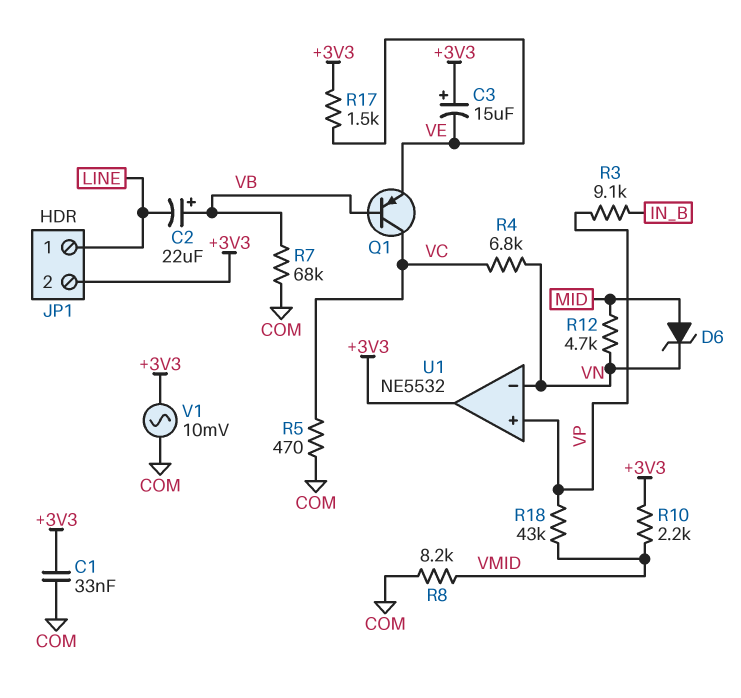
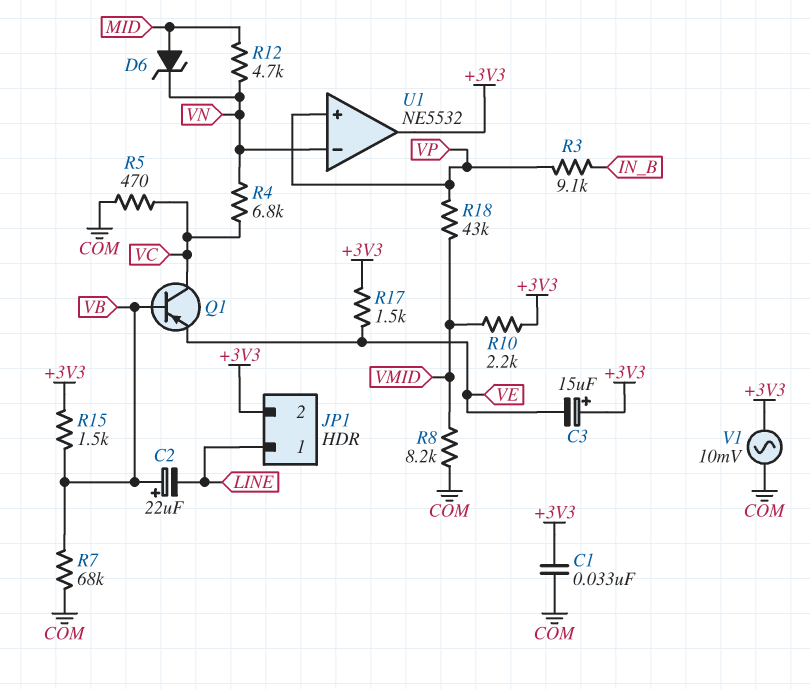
R15: none -> 1.5k (+3V3, VB)

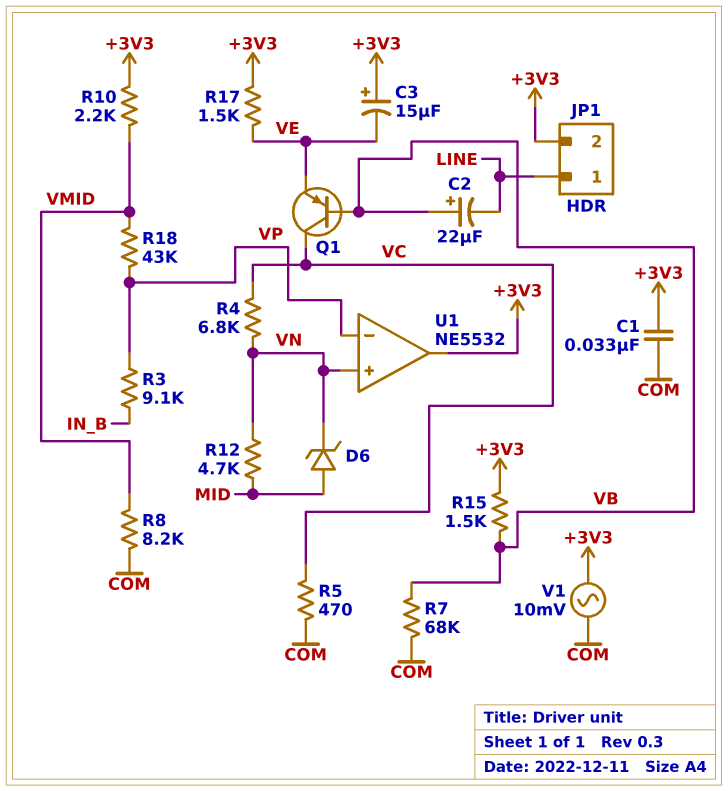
U1 pin in+: VP -> VN
U1 pin in-: VN -> VP

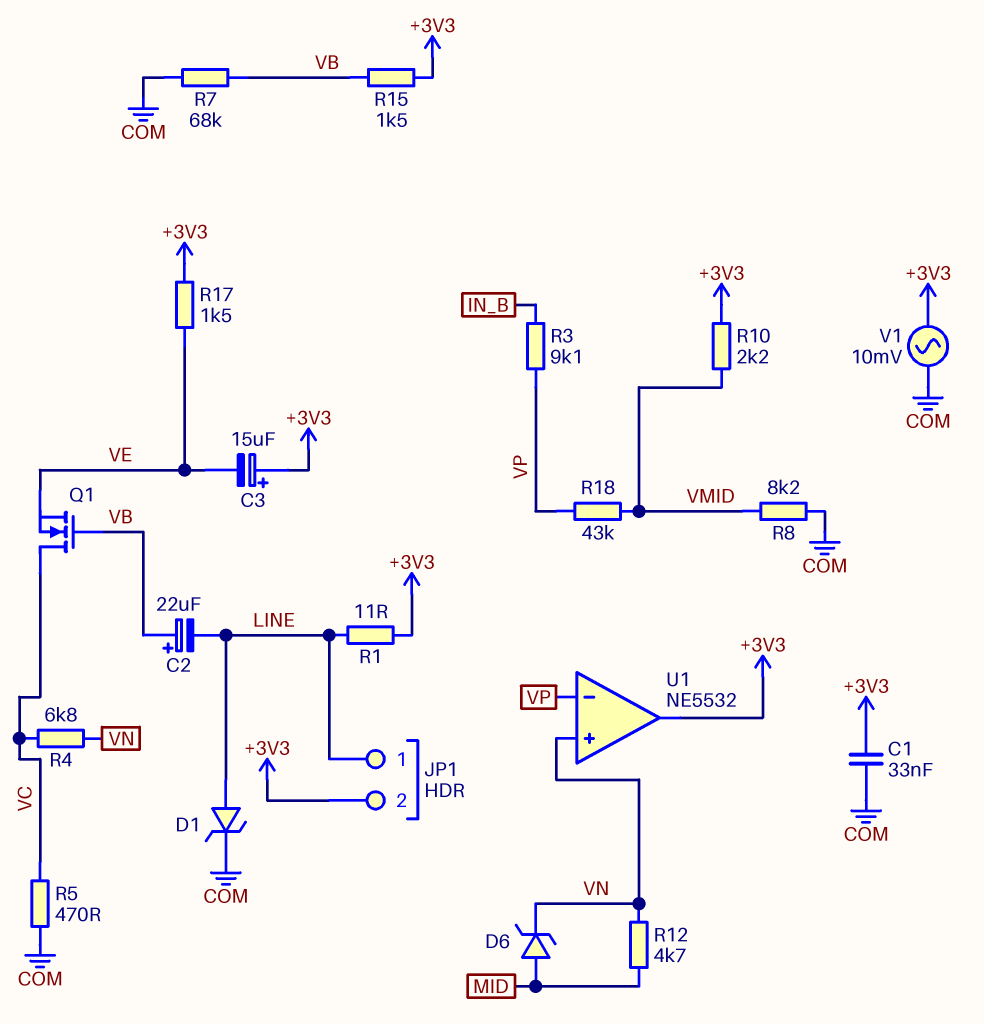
D1: none -> zener (A LINE, K COM)
Q1: PNP (B VB, C VC, E VE) -> NMOS (G VB, D VC, S VE)
R1: none -> 11 (+3V3, LINE)

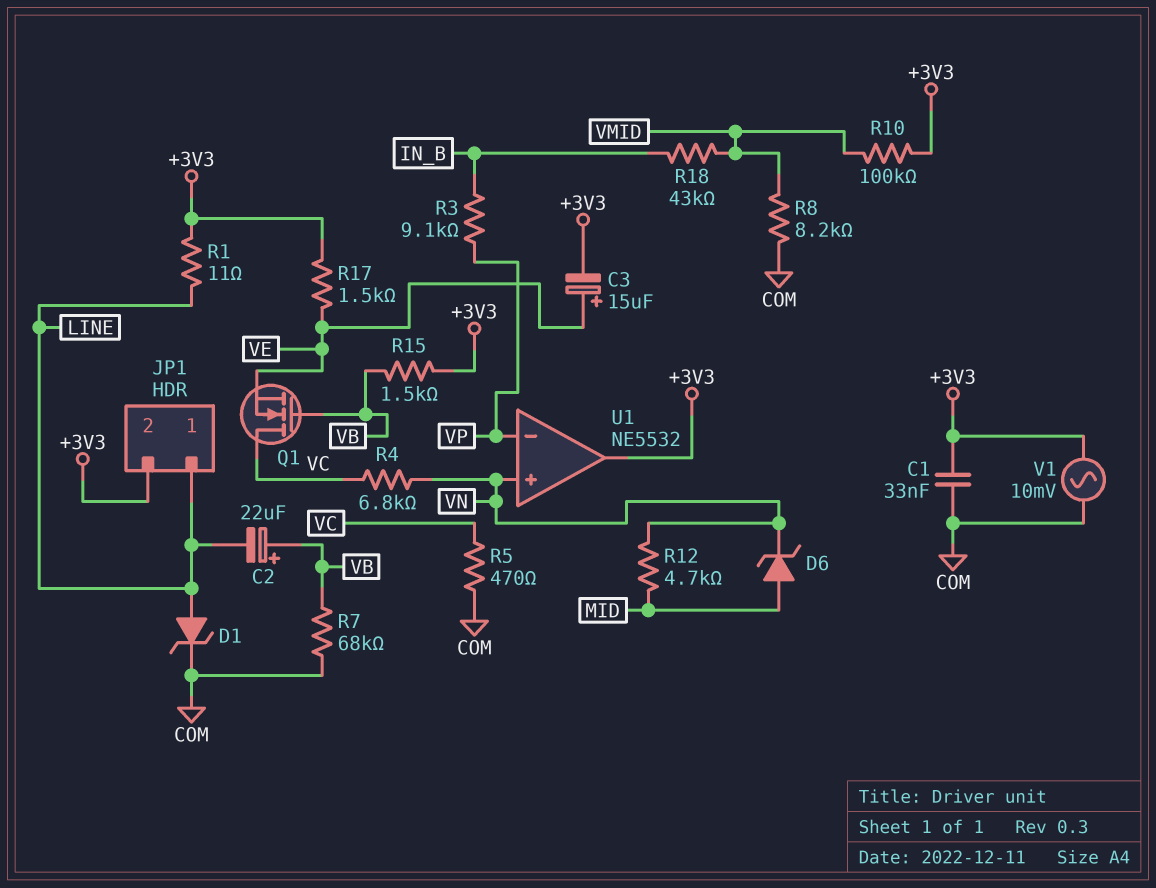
C3: 15uF (plus +3V3, minus VE) -> 15uF (plus VE, minus +3V3)
R10: 2.2k (+3V3, VMID) -> 100k (+3V3, VMID)
R18: 43k (VMID, VP) -> 43k (IN_B, VMID)

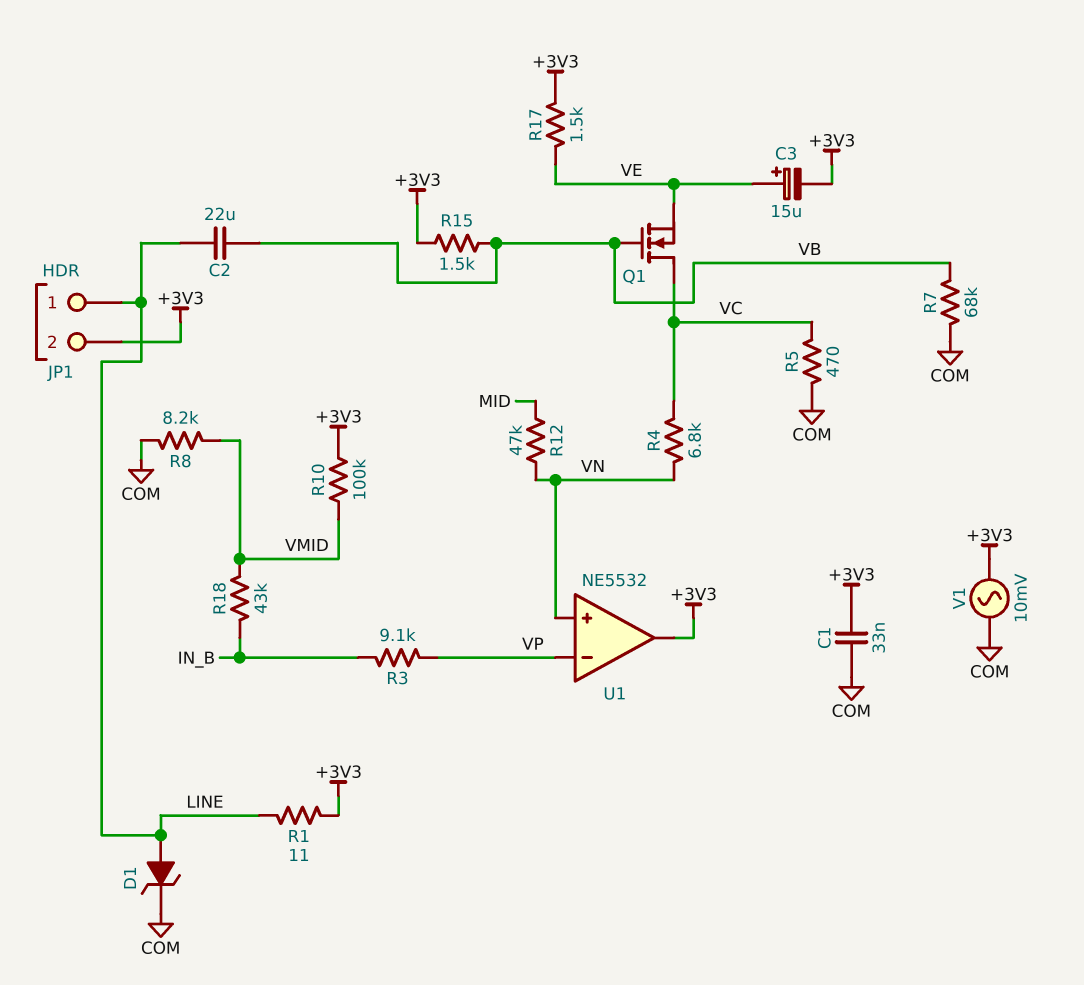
C2: 22uF (plus VB, minus LINE) -> 22uF (LINE, VB)
D6: zener (A MID, K VN) -> none
R12: 4.7k (MID, VN) -> 47k (MID, VN)

